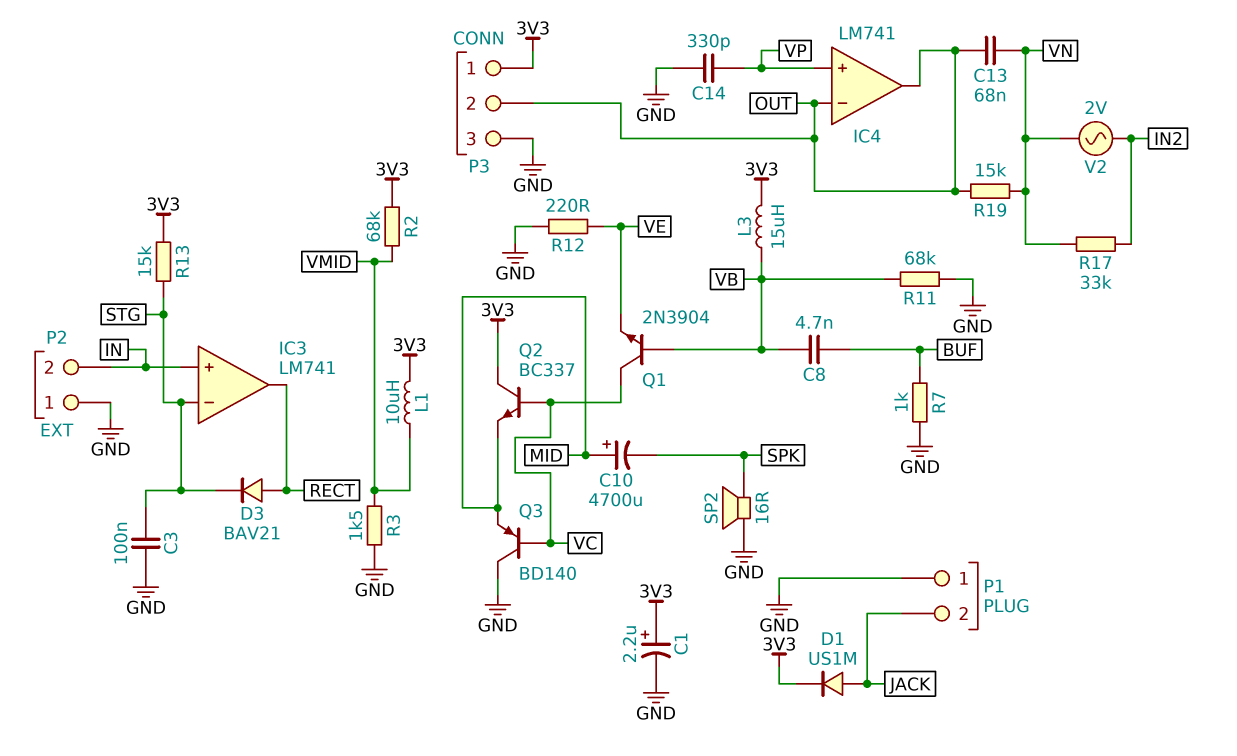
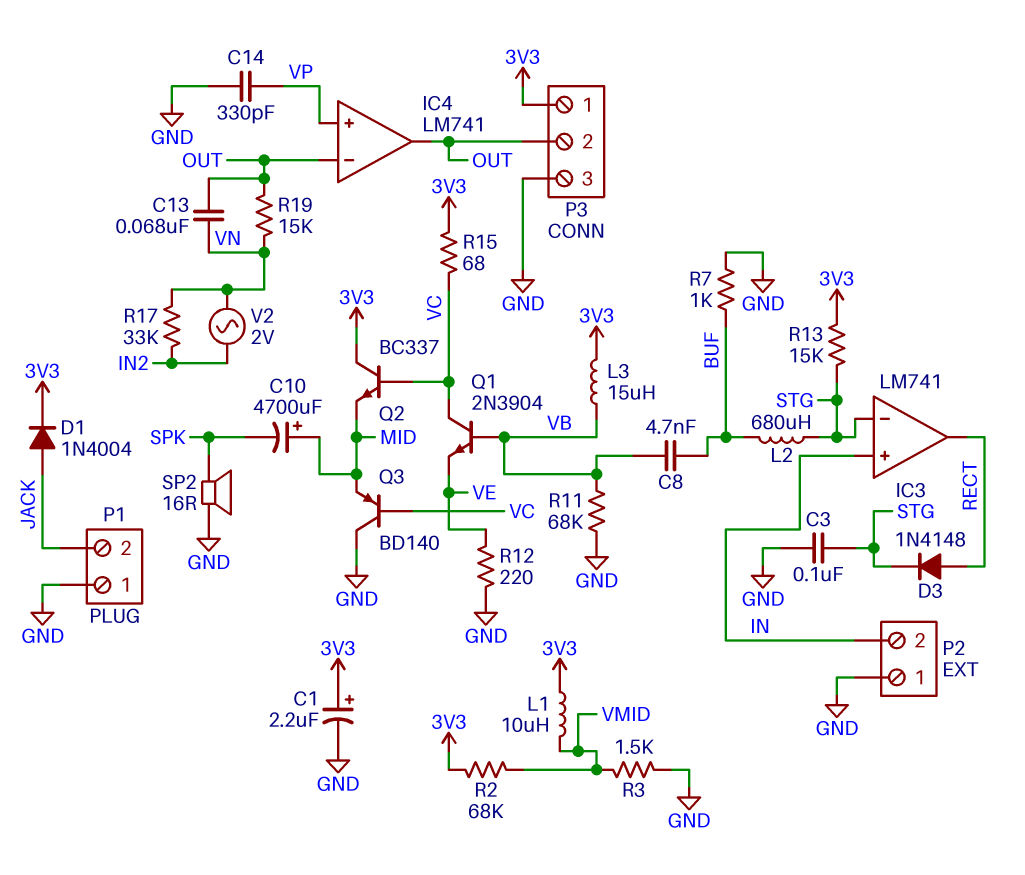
D1: diode US1M (A JACK, K 3V3) -> diode 1N4004 (A JACK, K 3V3)
D3: diode BAV21 (A RECT, K STG) -> diode 1N4148 (A RECT, K STG)
L2: none -> 680uH (BUF, STG)
R15: none -> 68 (3V3, VC)

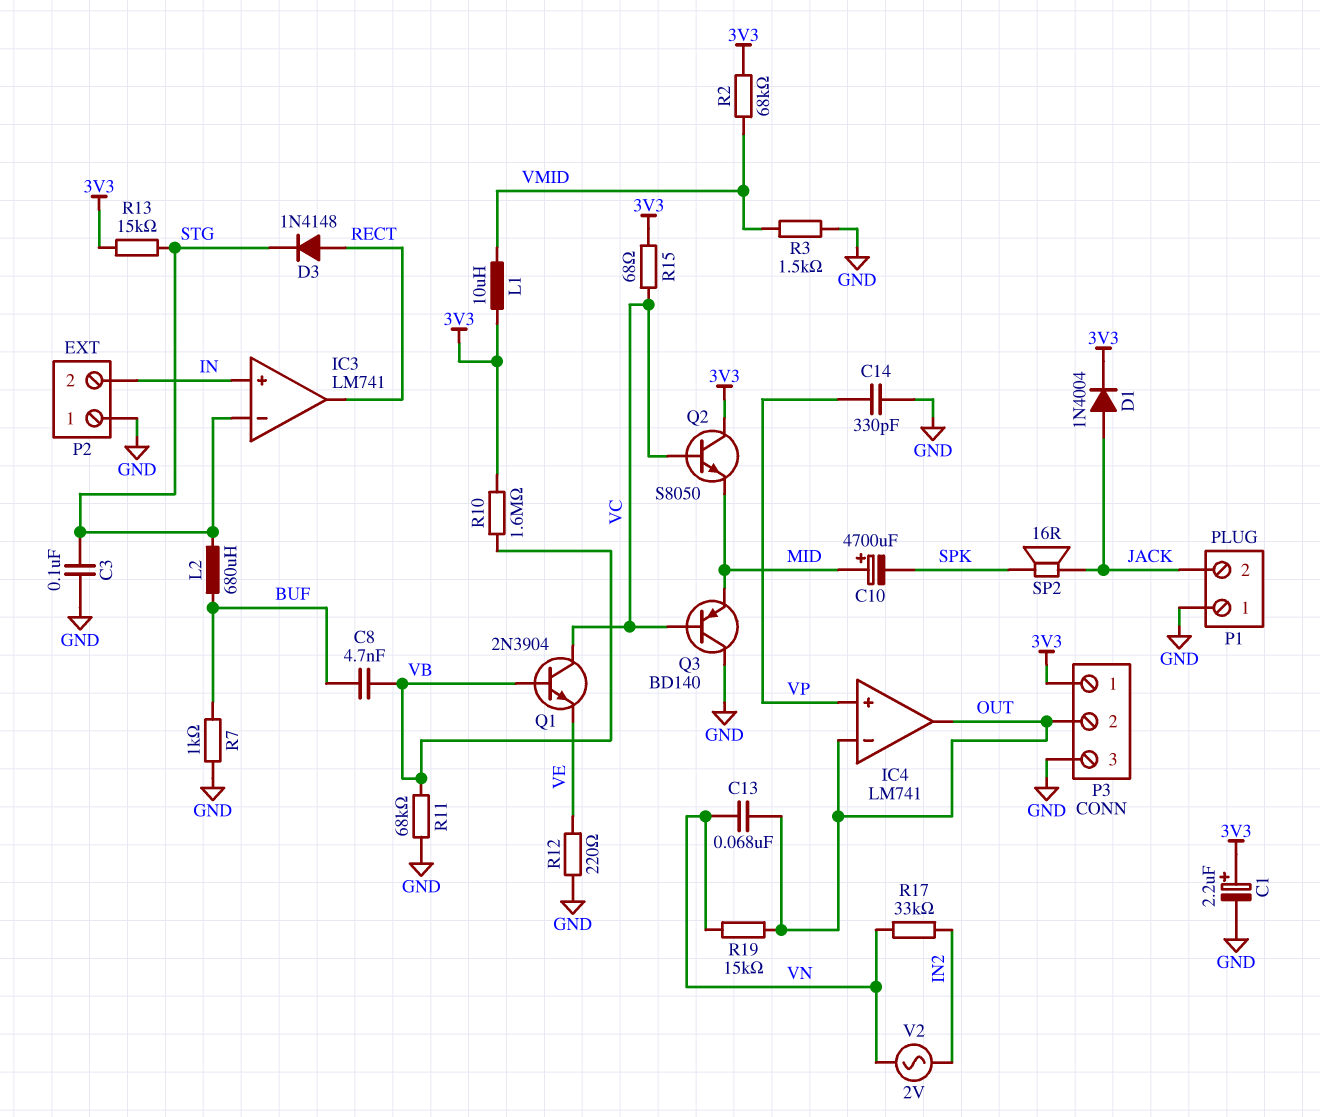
L3: 15uH (3V3, VB) -> none
Q2: NPN BC337 (B VC, C 3V3, E MID) -> NPN S8050 (B VC, C 3V3, E MID)
R10: none -> 1.6M (3V3, VB)
SP2: speaker 16R (GND, SPK) -> speaker 16R (JACK, SPK)

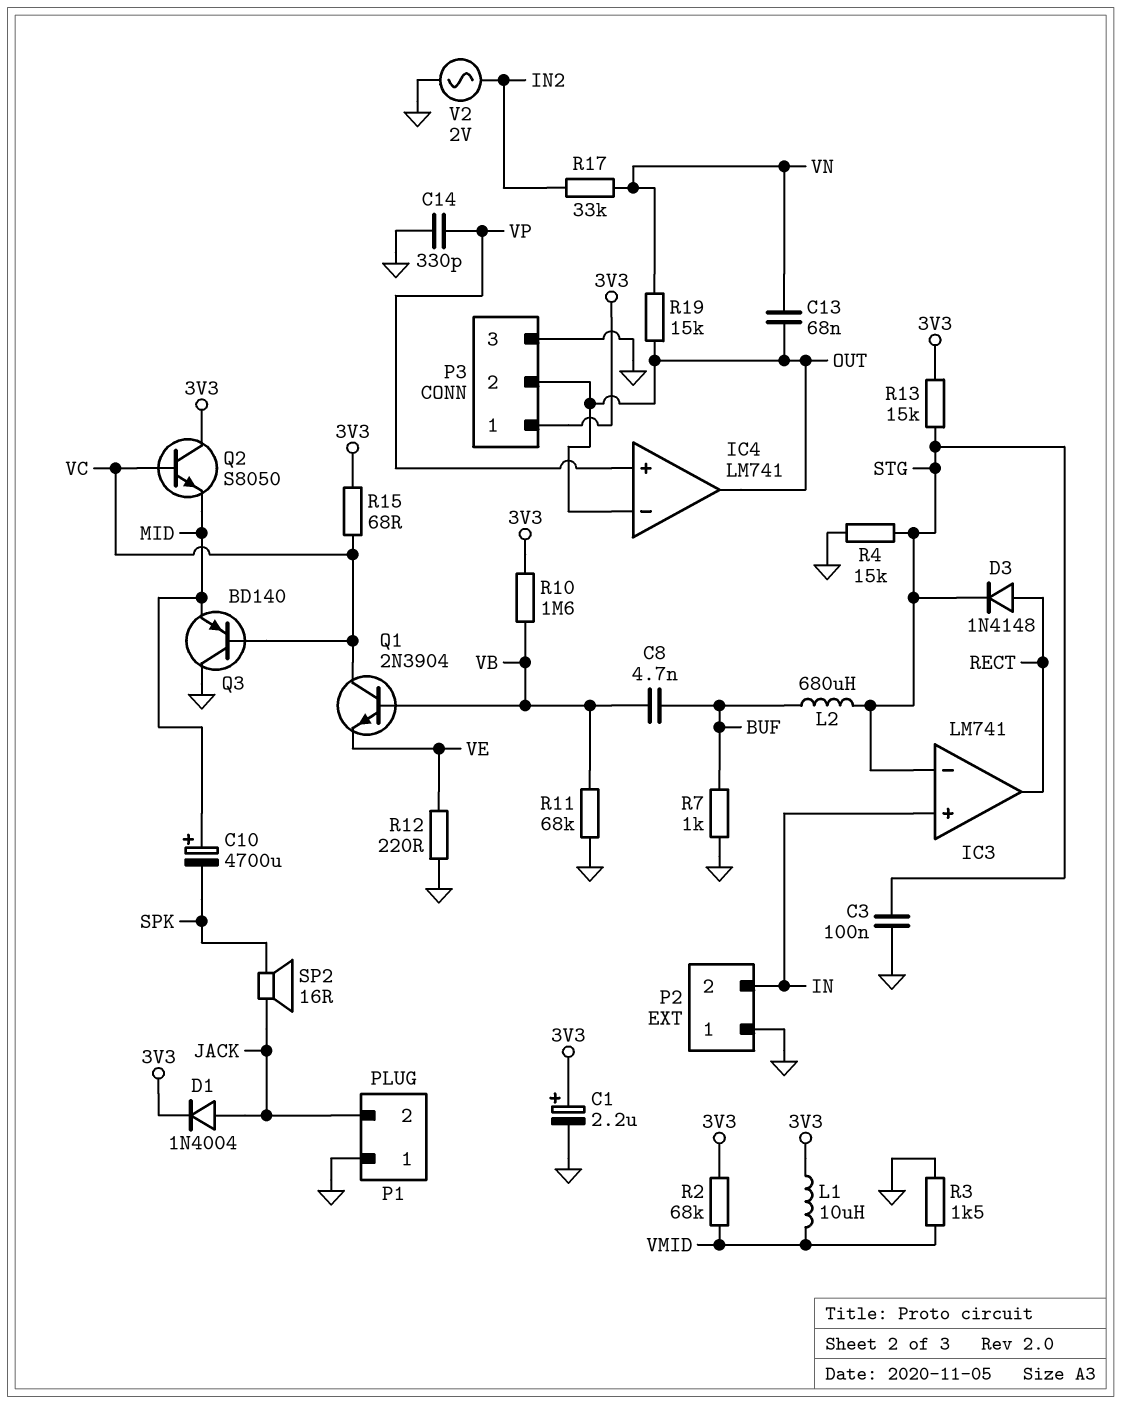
R4: none -> 15k (GND, STG)
V2: AC 2V (IN2, VN) -> AC 2V (GND, IN2)

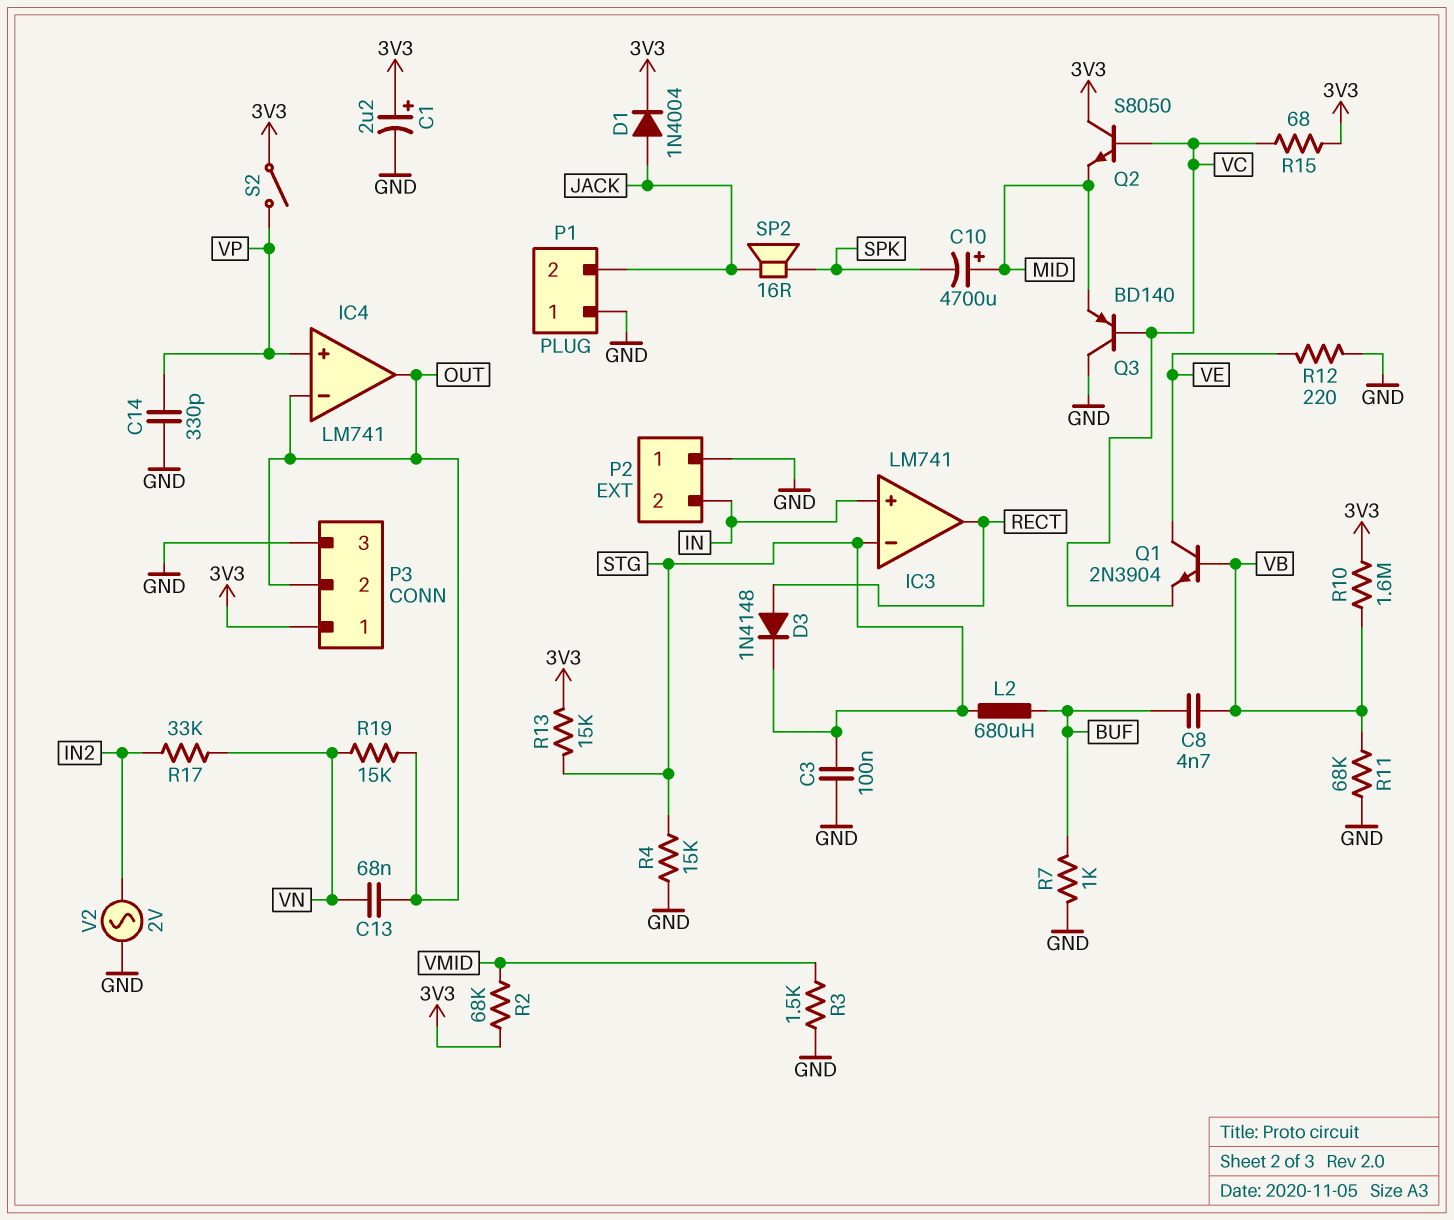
L1: 10uH (3V3, VMID) -> none
Q1: NPN 2N3904 (B VB, C VC, E VE) -> NPN 2N3904 (B VB, C VE, E VC)
S2: none -> switch (3V3, VP)

